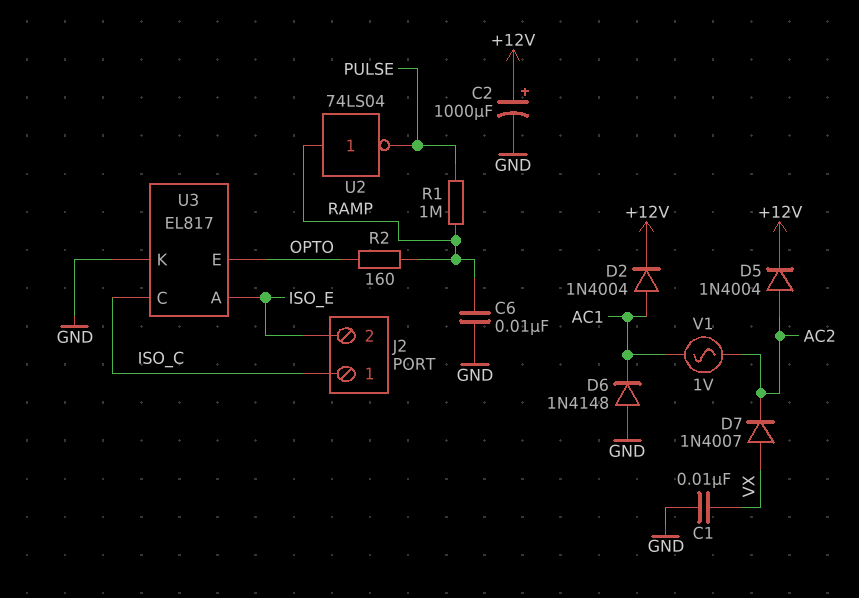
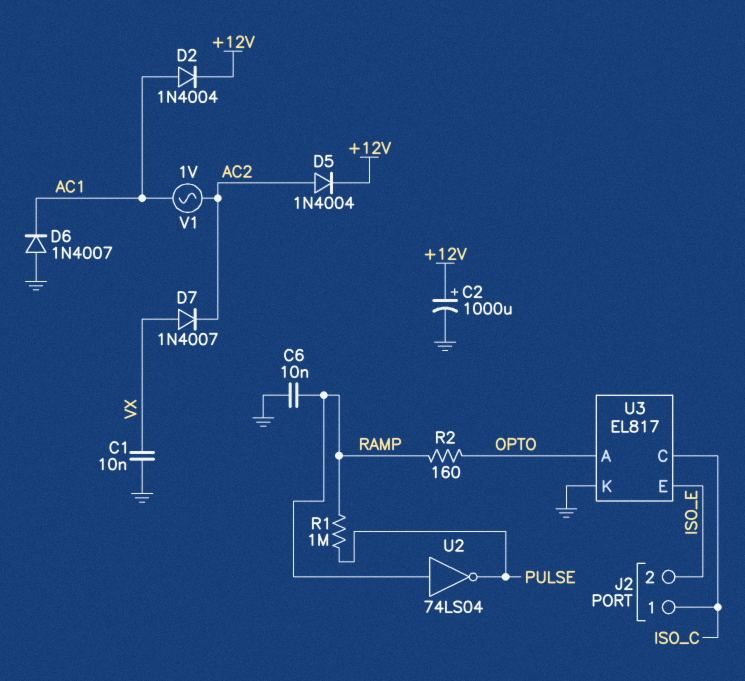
D6: diode 1N4148 (A GND, K AC1) -> diode 1N4007 (A GND, K AC1)
U3 pin A: ISO_E -> OPTO
U3 pin E: OPTO -> ISO_E

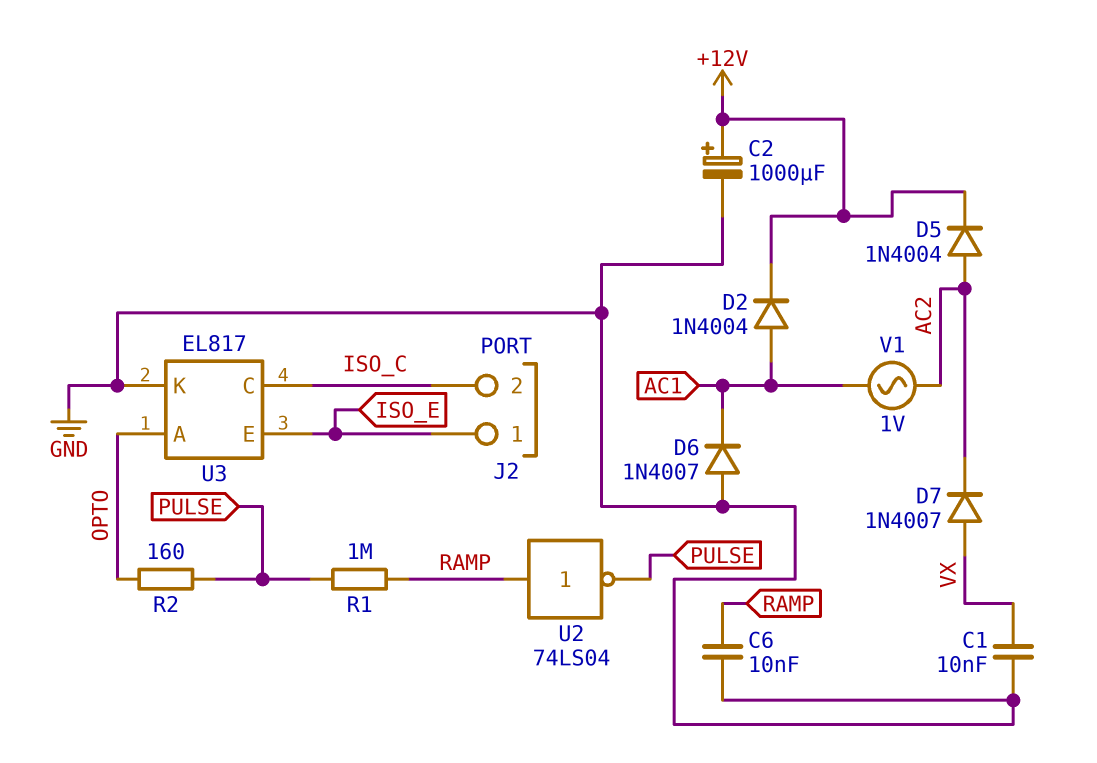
J2 pin 1: ISO_C -> ISO_E
J2 pin 2: ISO_E -> ISO_C
R2: 160 (OPTO, RAMP) -> 160 (OPTO, PULSE)

